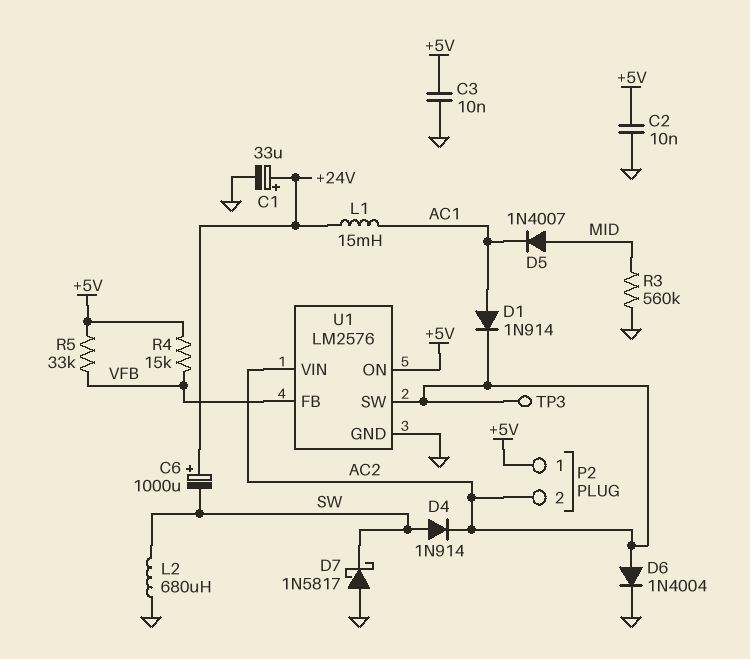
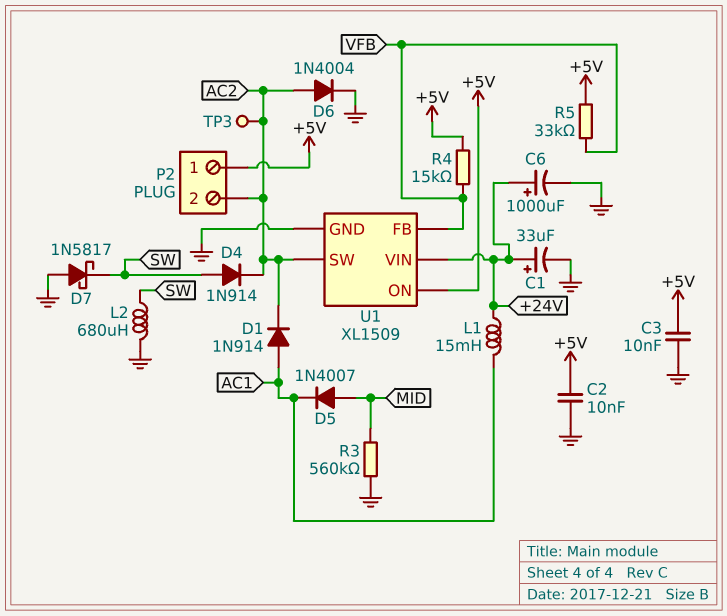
C6: 1000uF (plus +24V, minus SW) -> 1000uF (plus +24V, minus GND)
U1: LM2576 -> XL1509
U1 pin VIN: AC2 -> +24V

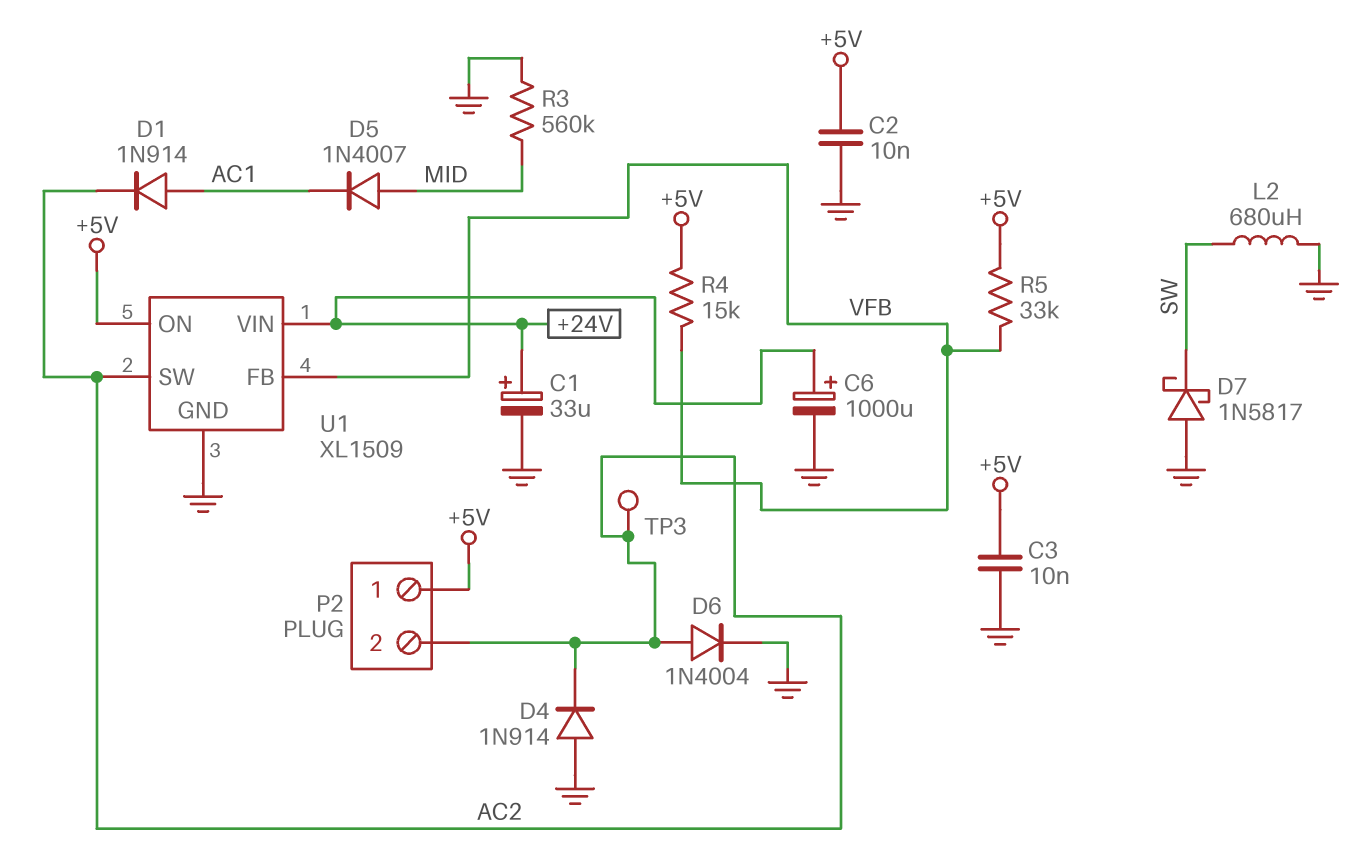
D4: diode 1N914 (A SW, K AC2) -> diode 1N914 (A GND, K AC2)
L1: 15mH (+24V, AC1) -> none

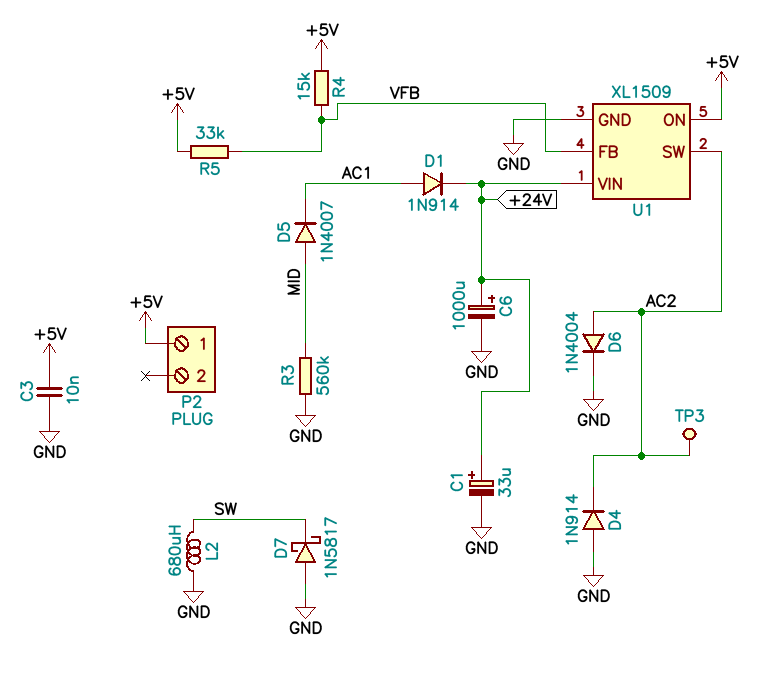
C2: 10nF (+5V, GND) -> none
D1: diode 1N914 (A AC1, K AC2) -> diode 1N914 (A AC1, K +24V)
P2 pin 2: AC2 -> none

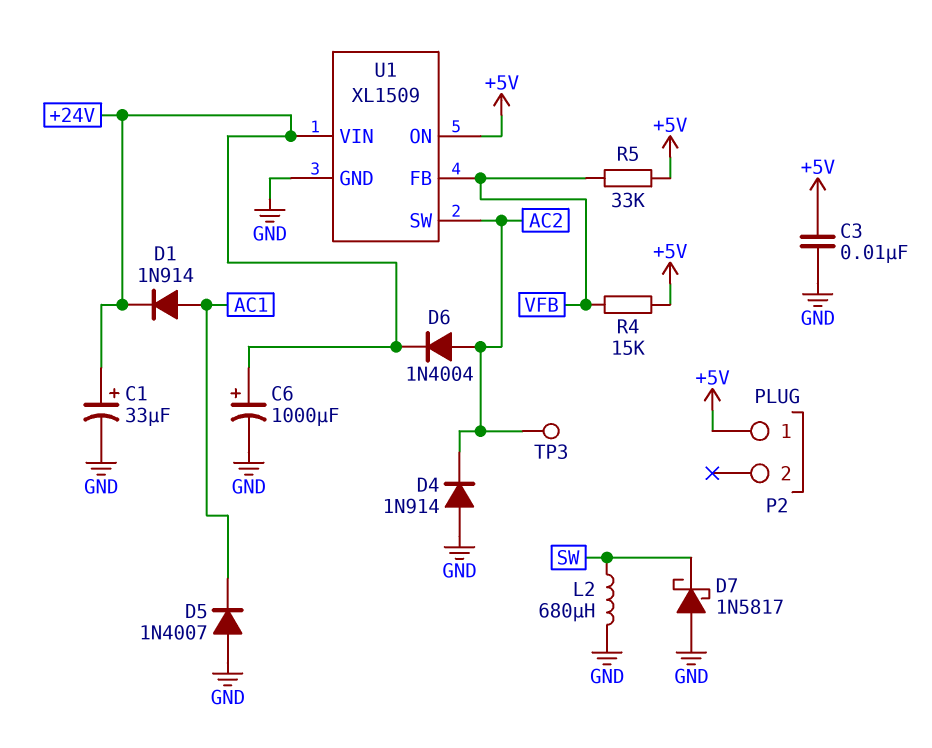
D5: diode 1N4007 (A MID, K AC1) -> diode 1N4007 (A GND, K AC1)
D6: diode 1N4004 (A AC2, K GND) -> diode 1N4004 (A AC2, K +24V)
R3: 560k (GND, MID) -> none

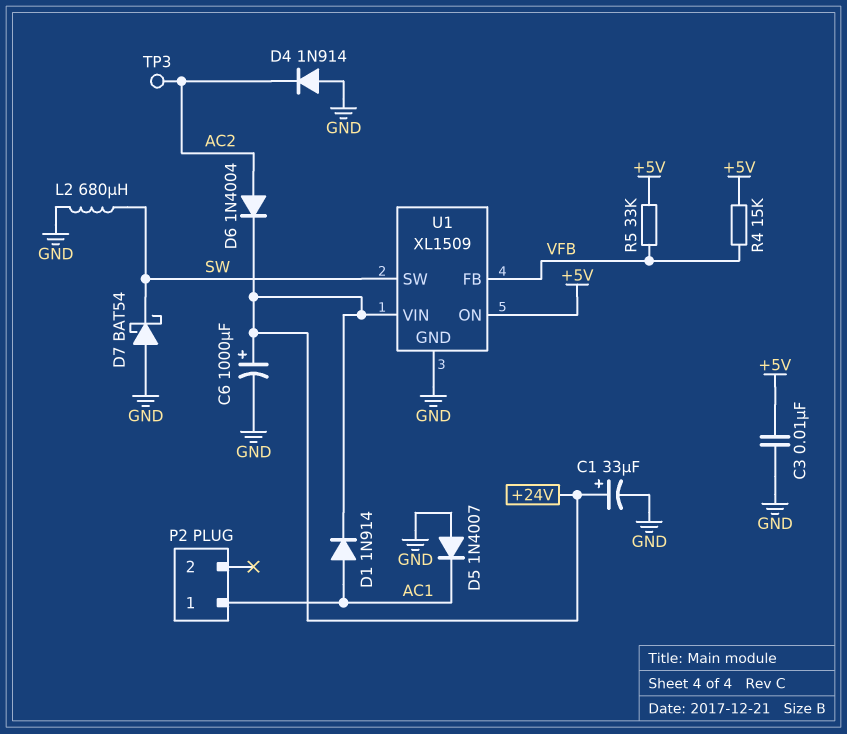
D7: schottky 1N5817 (A GND, K SW) -> schottky BAT54 (A GND, K SW)
P2 pin 1: +5V -> AC1
U1 pin SW: AC2 -> SW

